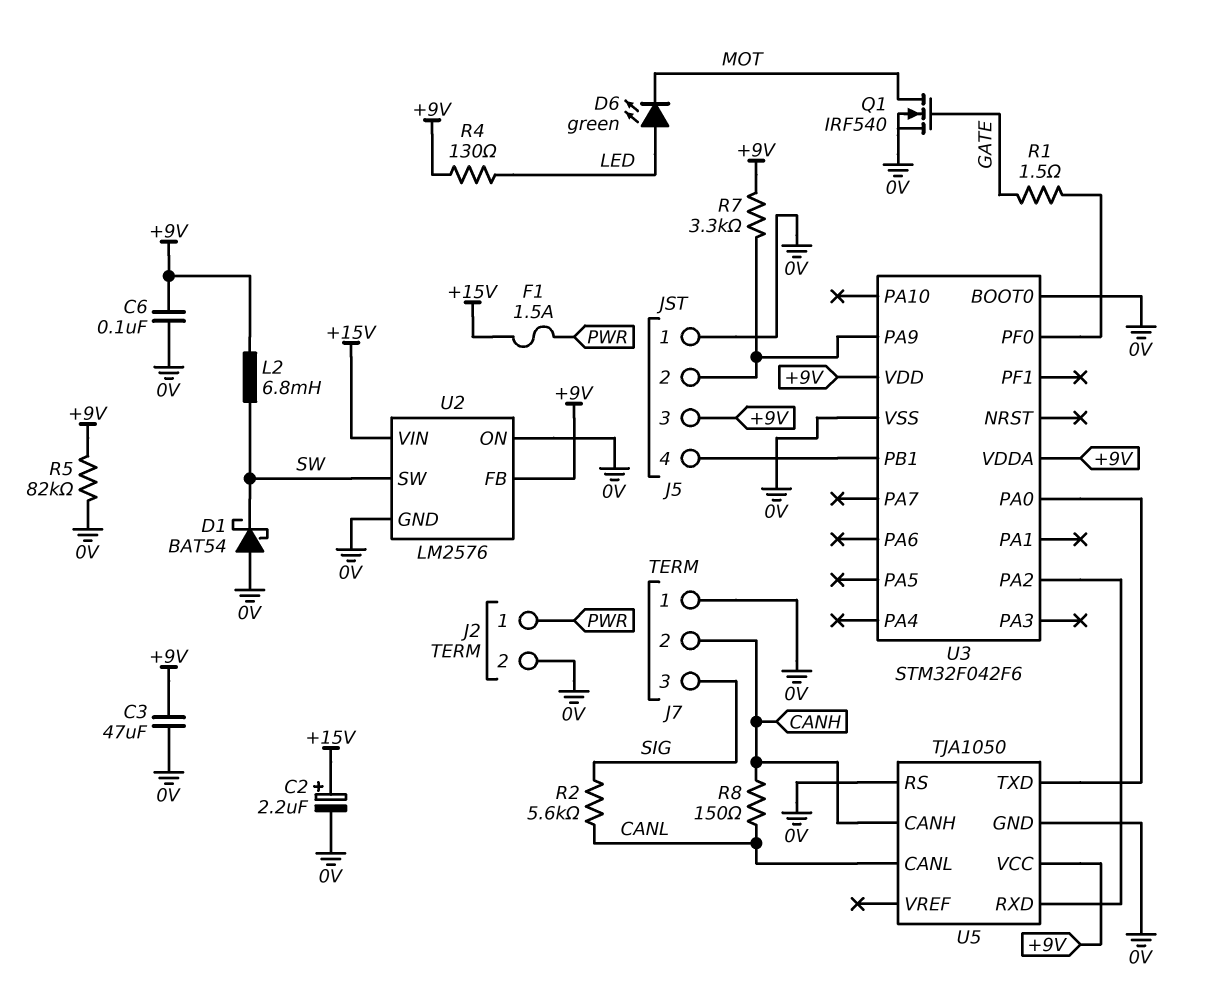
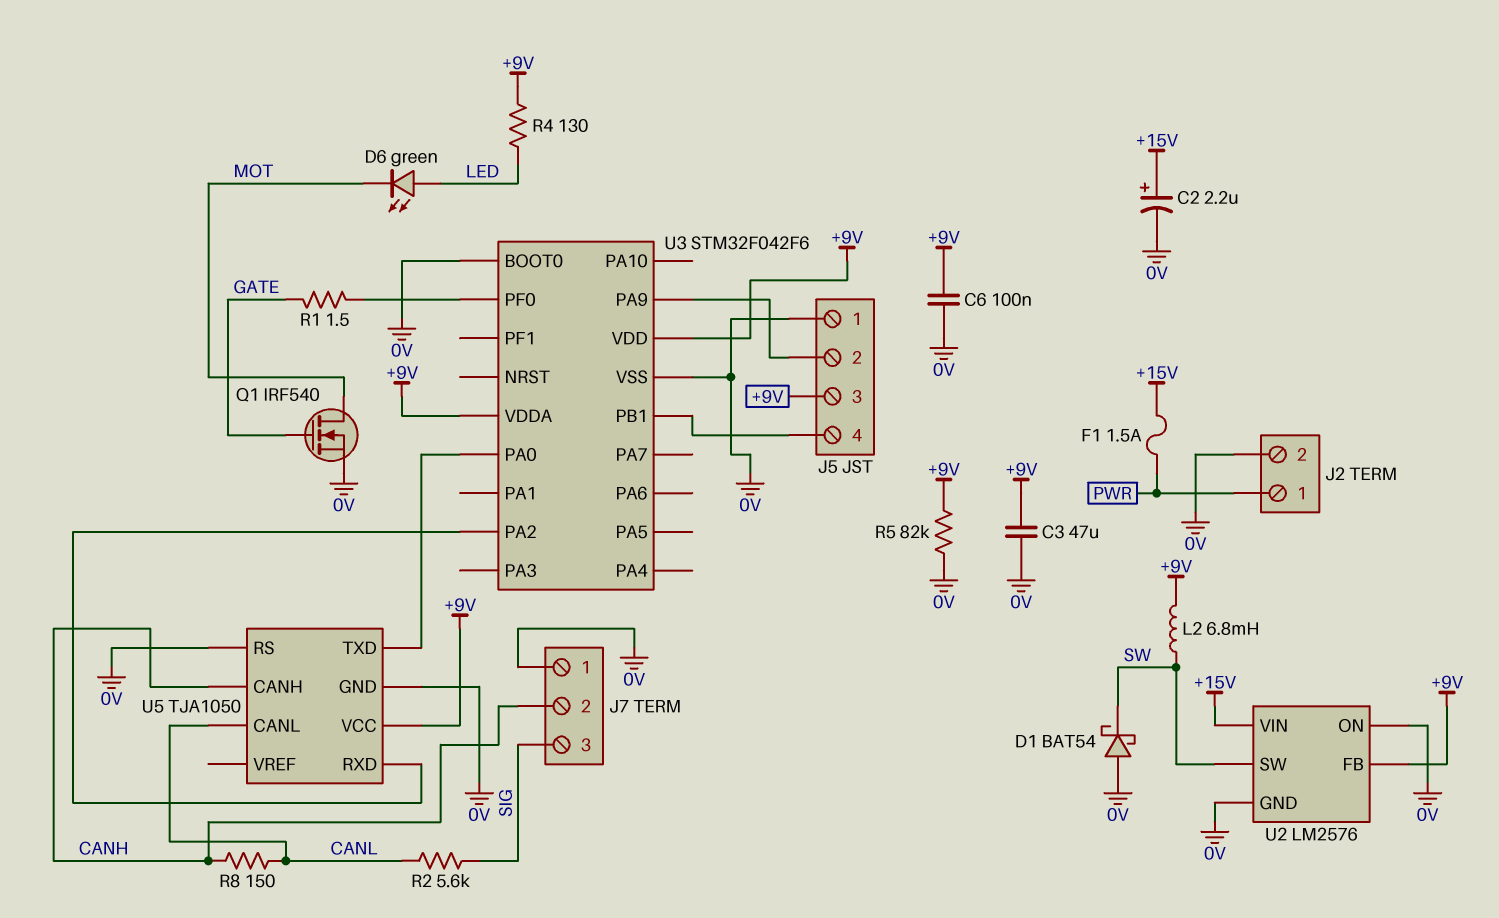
R7: 3.3k (+9V, J5/2) -> none

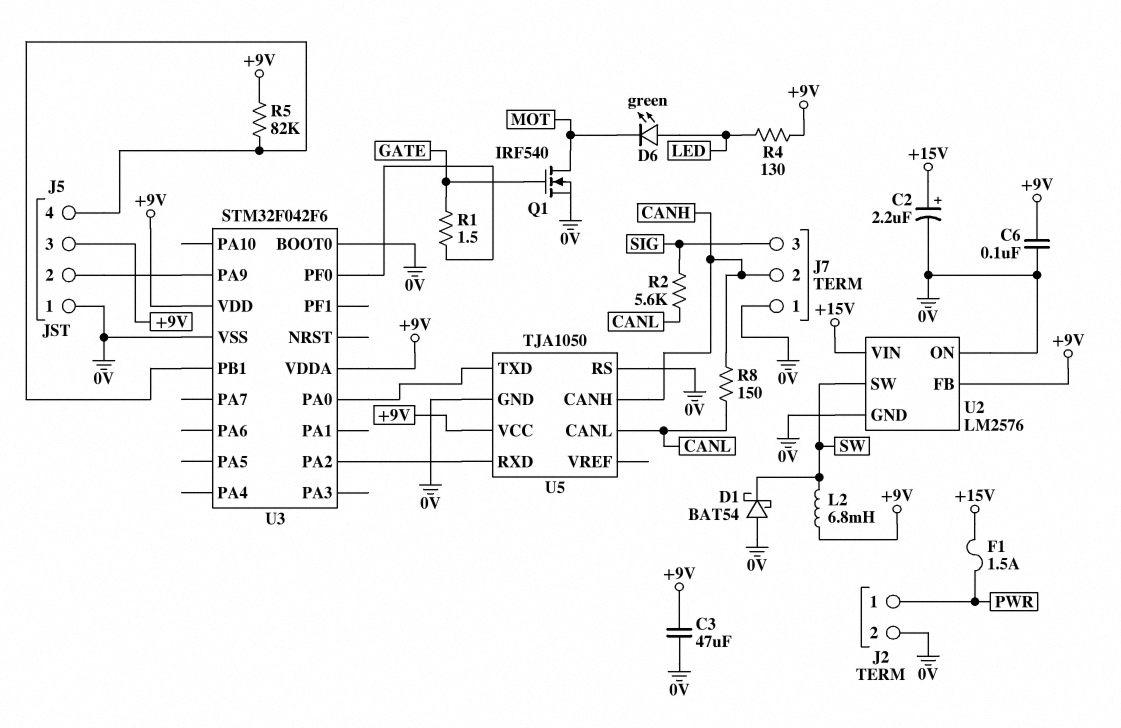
R5: 82k (+9V, 0V) -> 82k (+9V, J5/4)

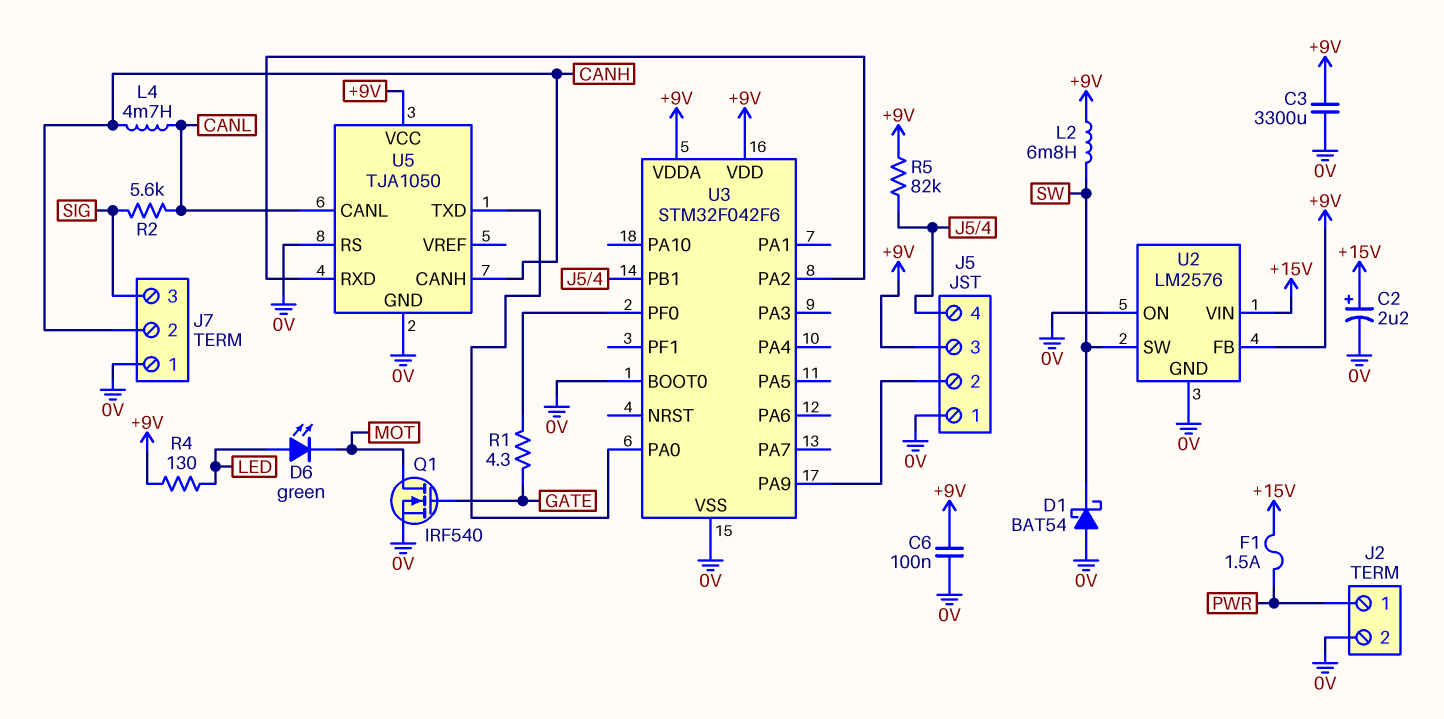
C3: 47uF (+9V, 0V) -> 3300uF (+9V, 0V)
L4: none -> 4.7mH (CANH, CANL)
R1: 1.5 (GATE, U3/PF0) -> 4.3 (GATE, U3/PF0)
R8: 150 (CANH, CANL) -> none

